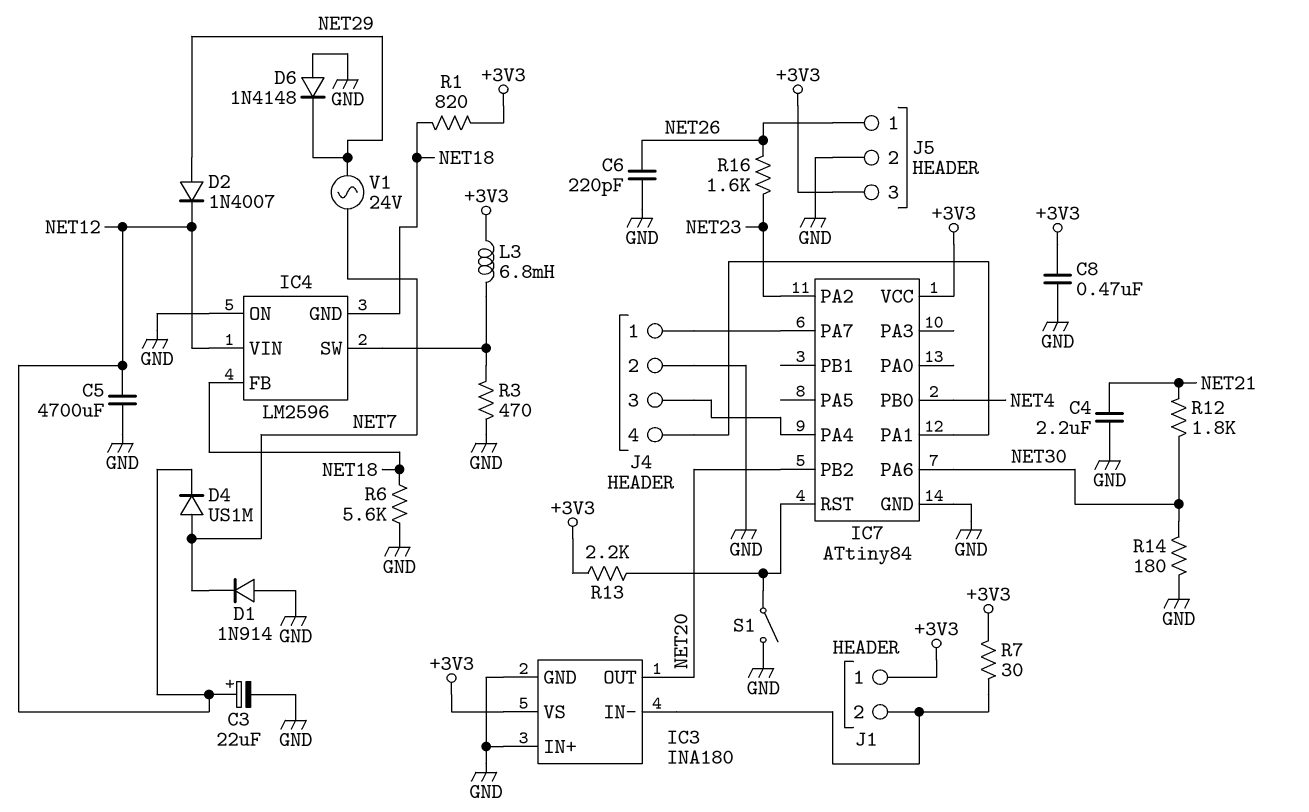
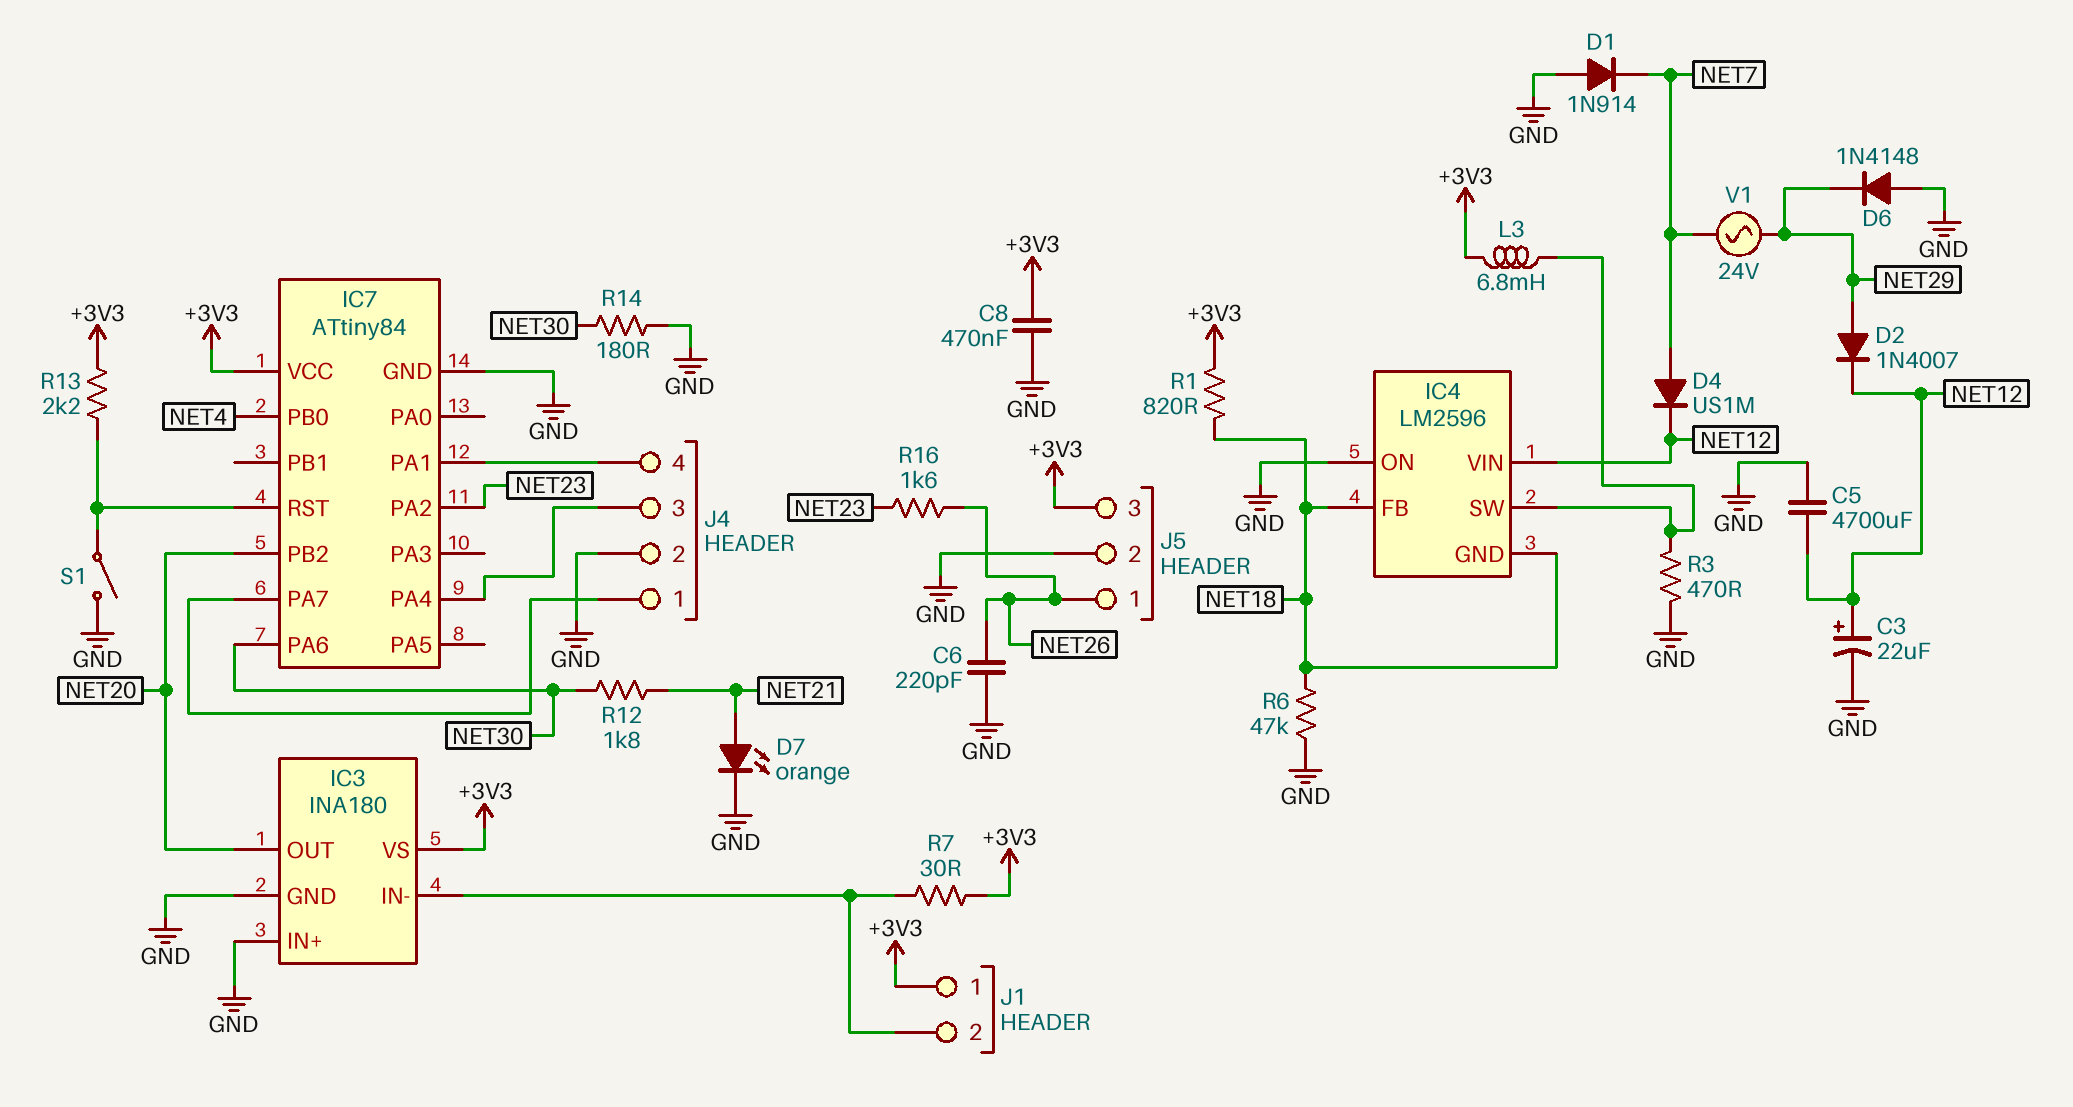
C4: 2.2uF (GND, NET21) -> none
D7: none -> LED orange (A NET21, K GND)
R6: 5.6k (GND, NET18) -> 47k (GND, NET18)

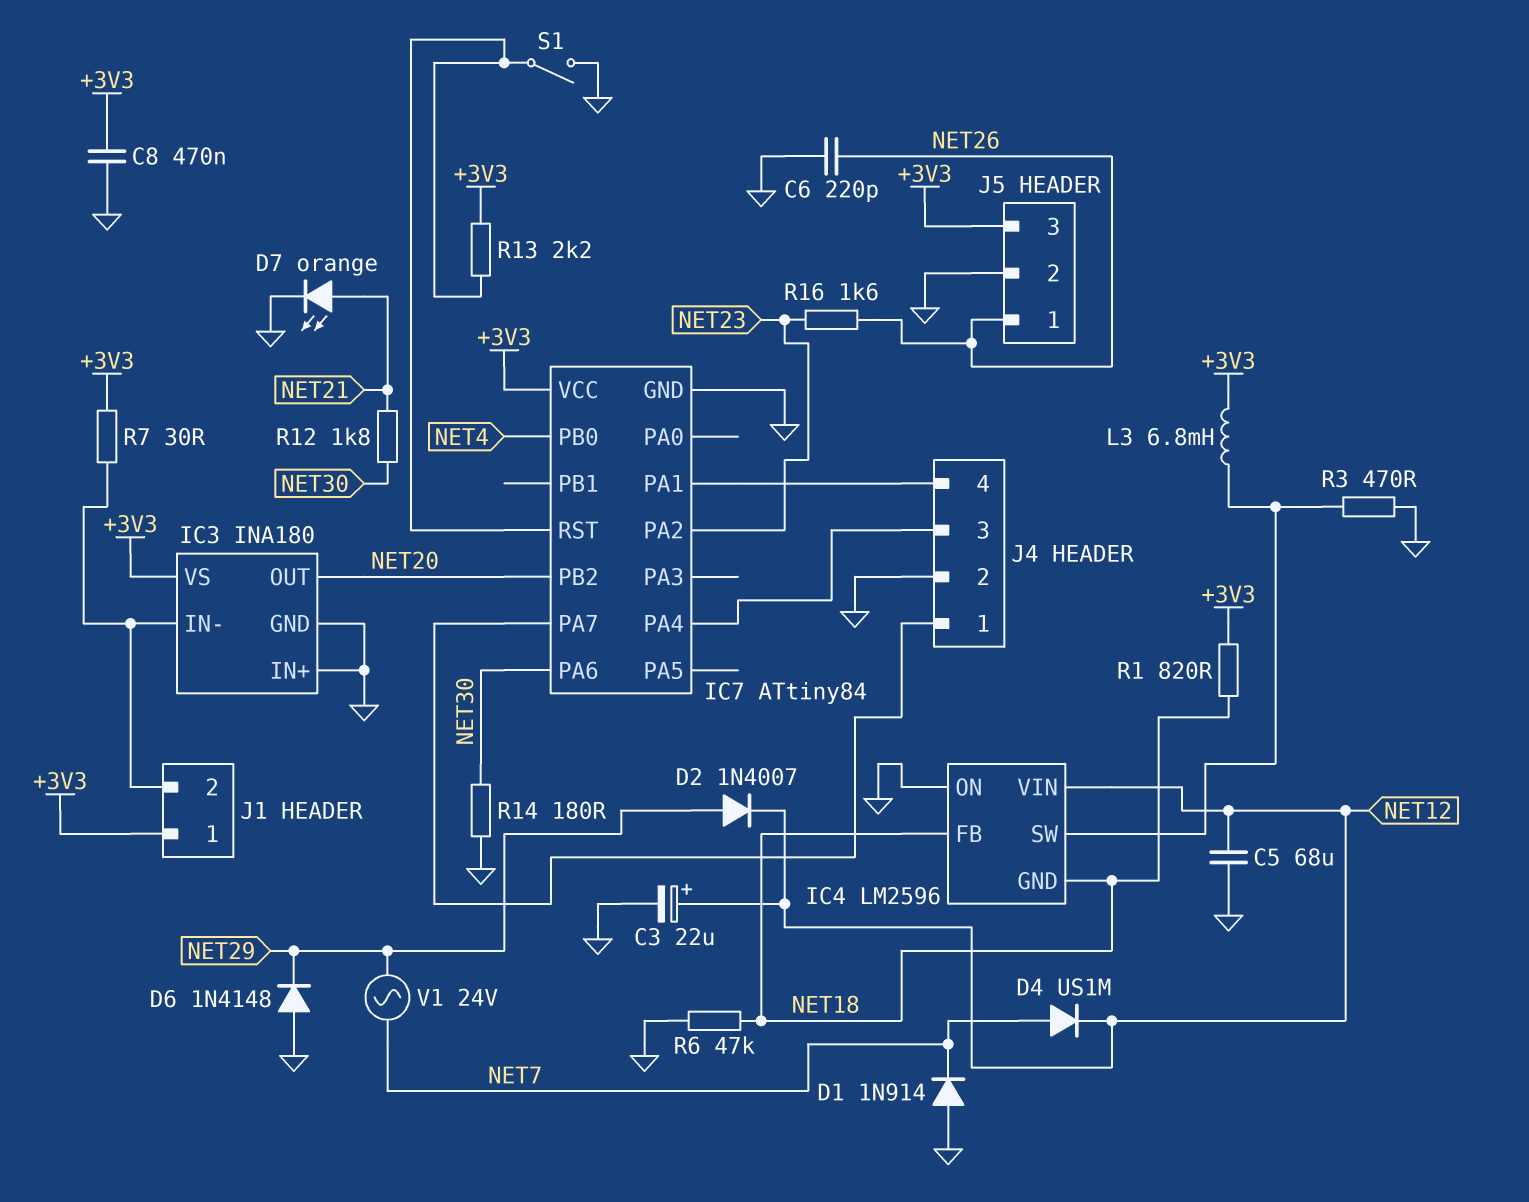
C5: 4700uF (GND, NET12) -> 68uF (GND, NET12)

